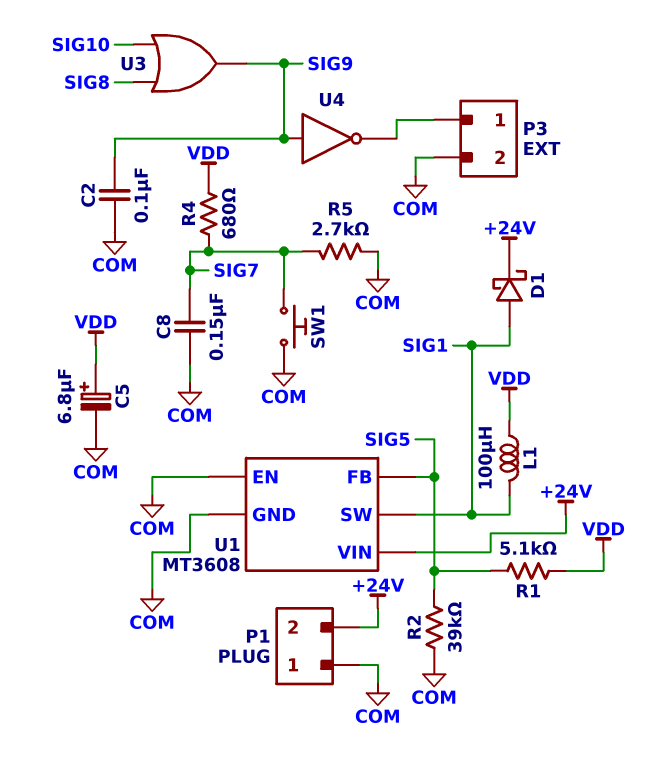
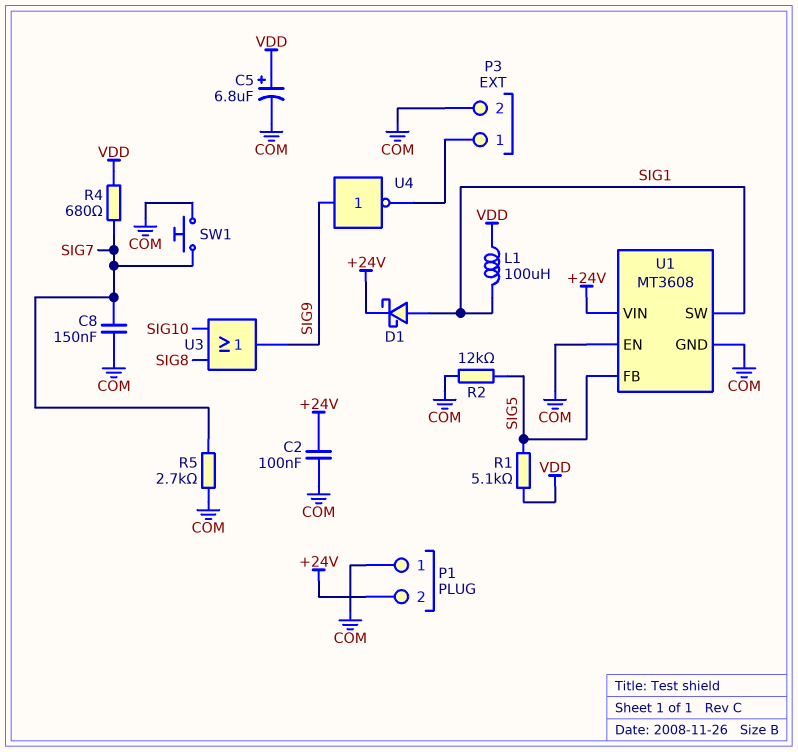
C2: 100nF (COM, SIG9) -> 100nF (+24V, COM)
R2: 39k (COM, SIG5) -> 12k (COM, SIG5)

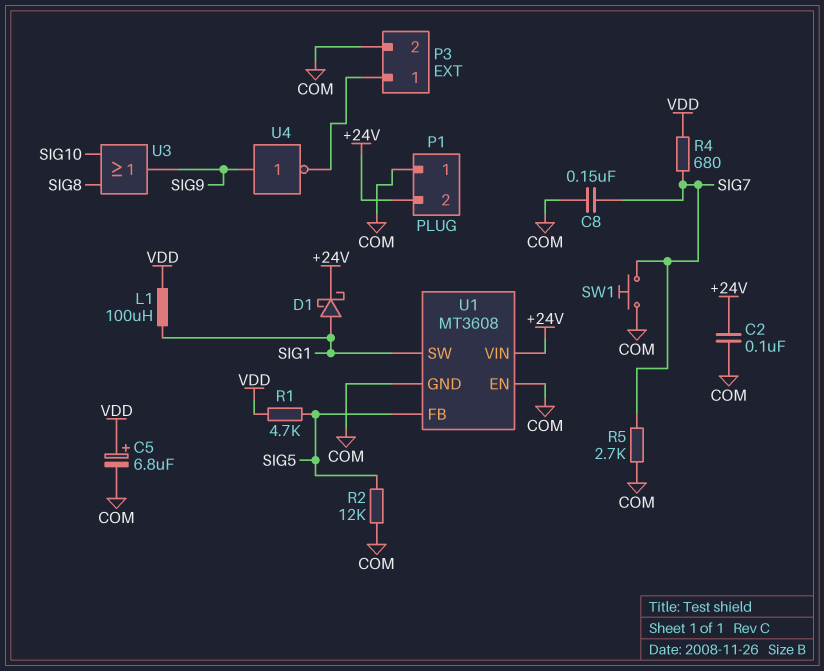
R1: 5.1k (SIG5, VDD) -> 4.7k (SIG5, VDD)

